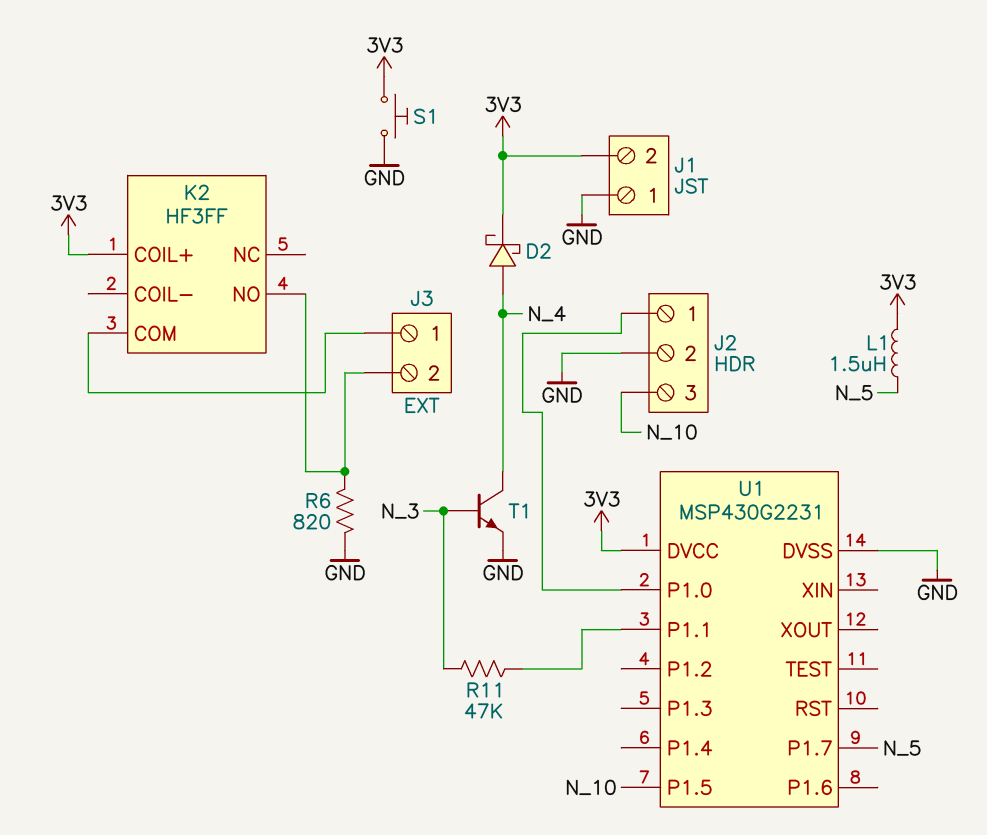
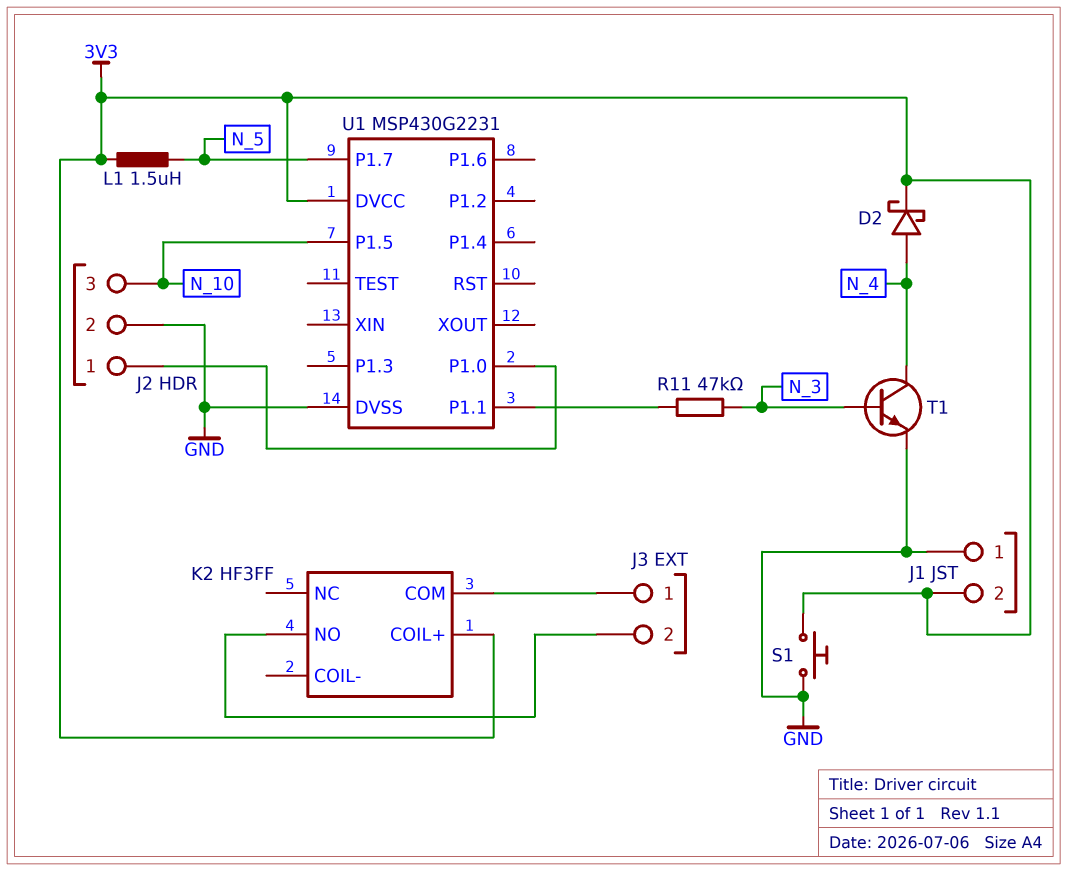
R6: 820 (GND, J3/2) -> none

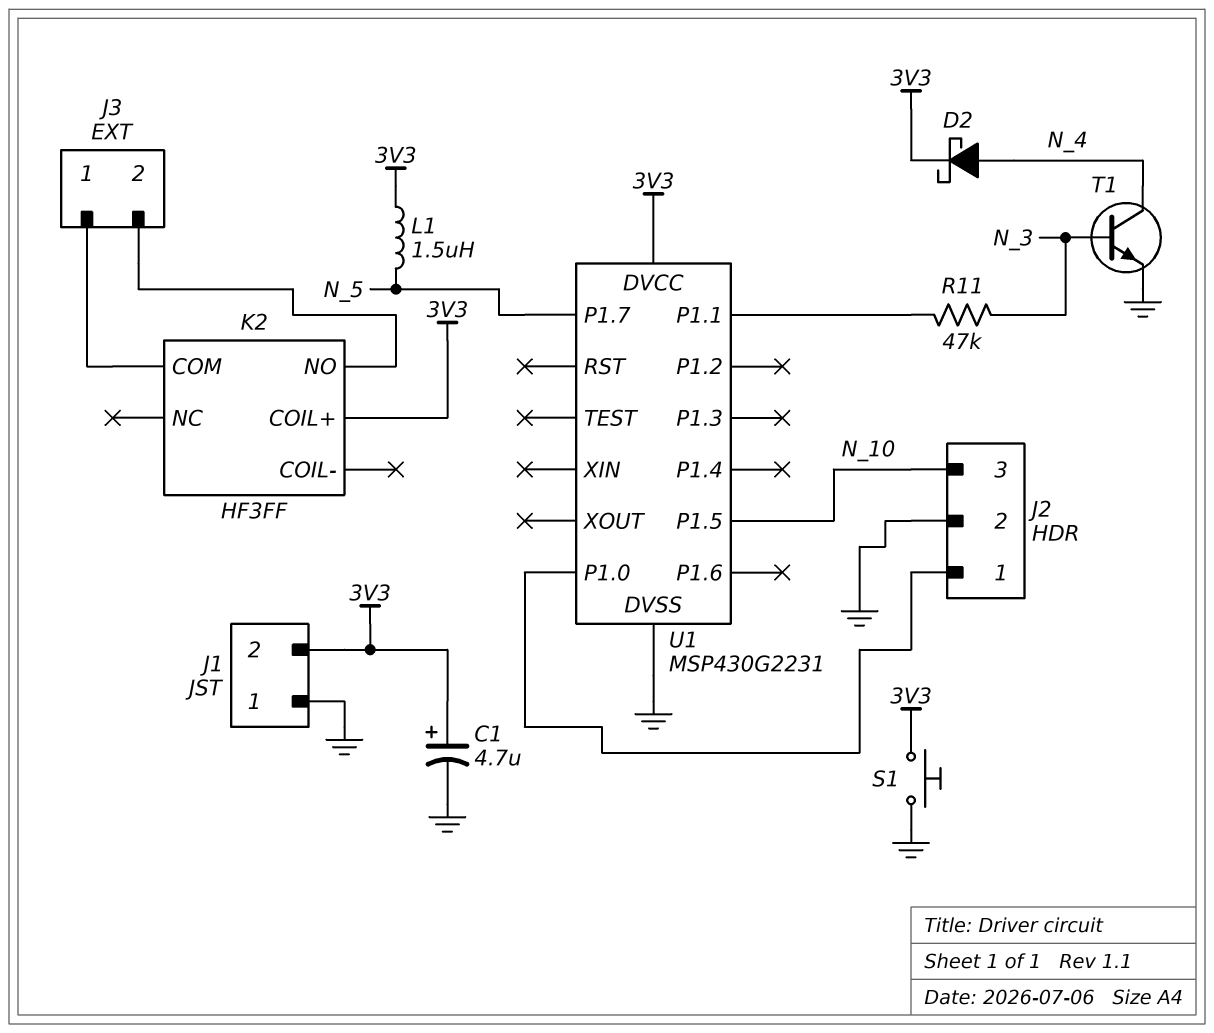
C1: none -> 4.7uF (plus 3V3, minus GND)

